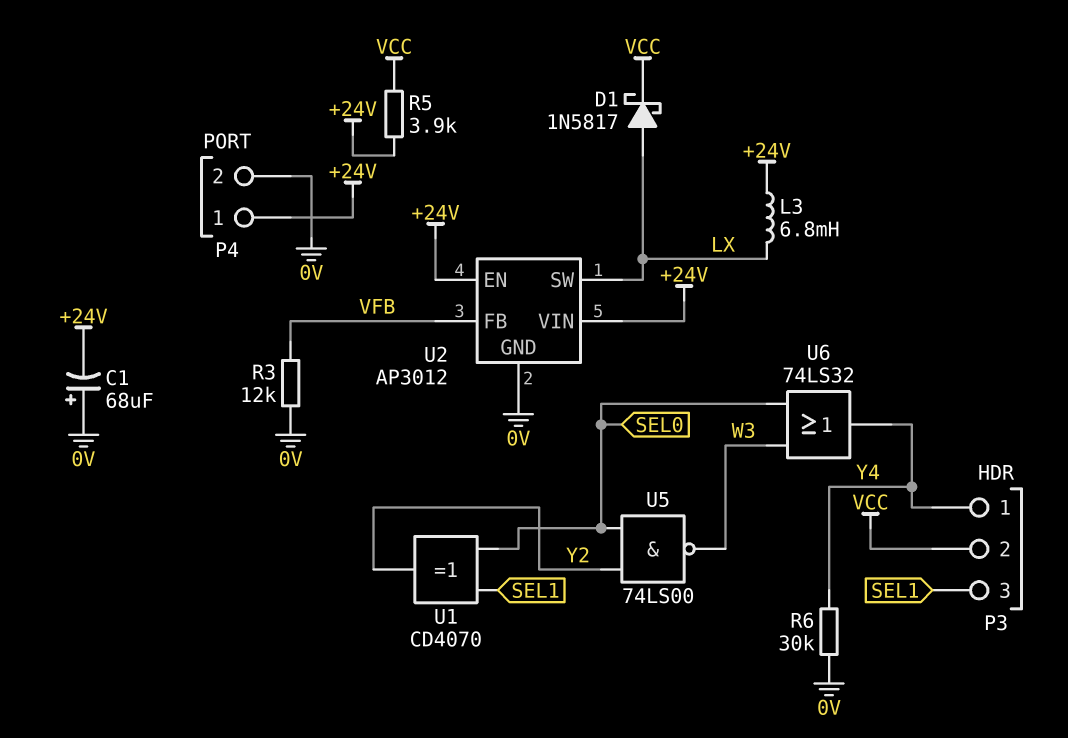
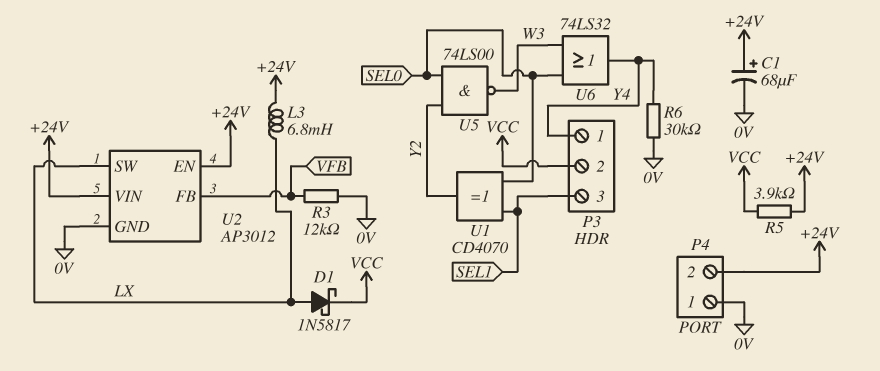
C1: 68uF (plus 0V, minus +24V) -> 68uF (plus +24V, minus 0V)
P4 pin 1: +24V -> 0V
P4 pin 2: 0V -> +24V

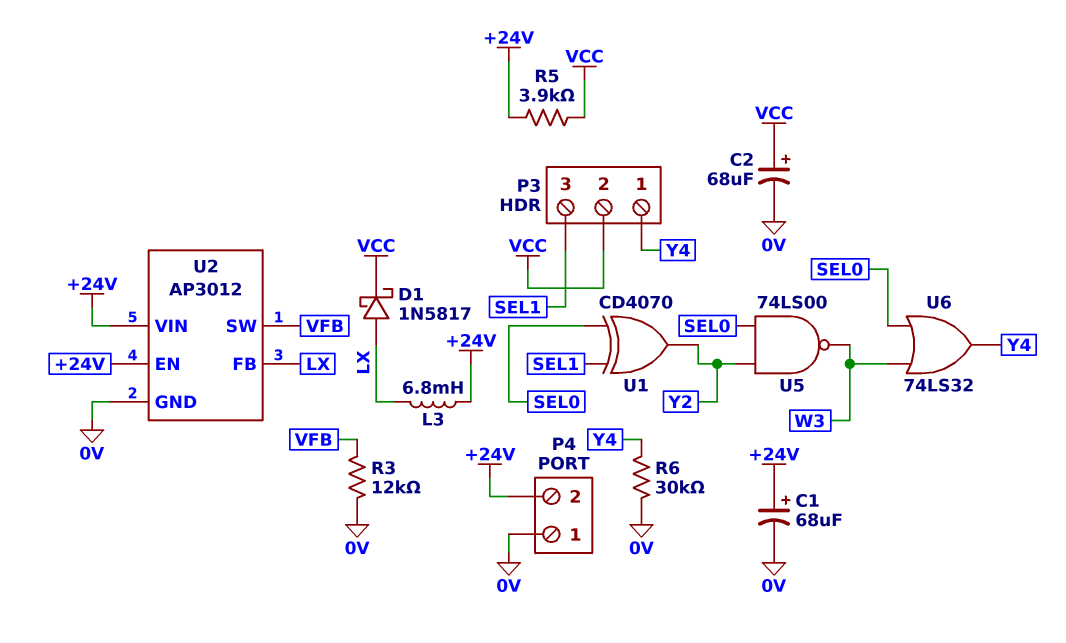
C2: none -> 68uF (plus VCC, minus 0V)
U2 pin FB: VFB -> LX
U2 pin SW: LX -> VFB

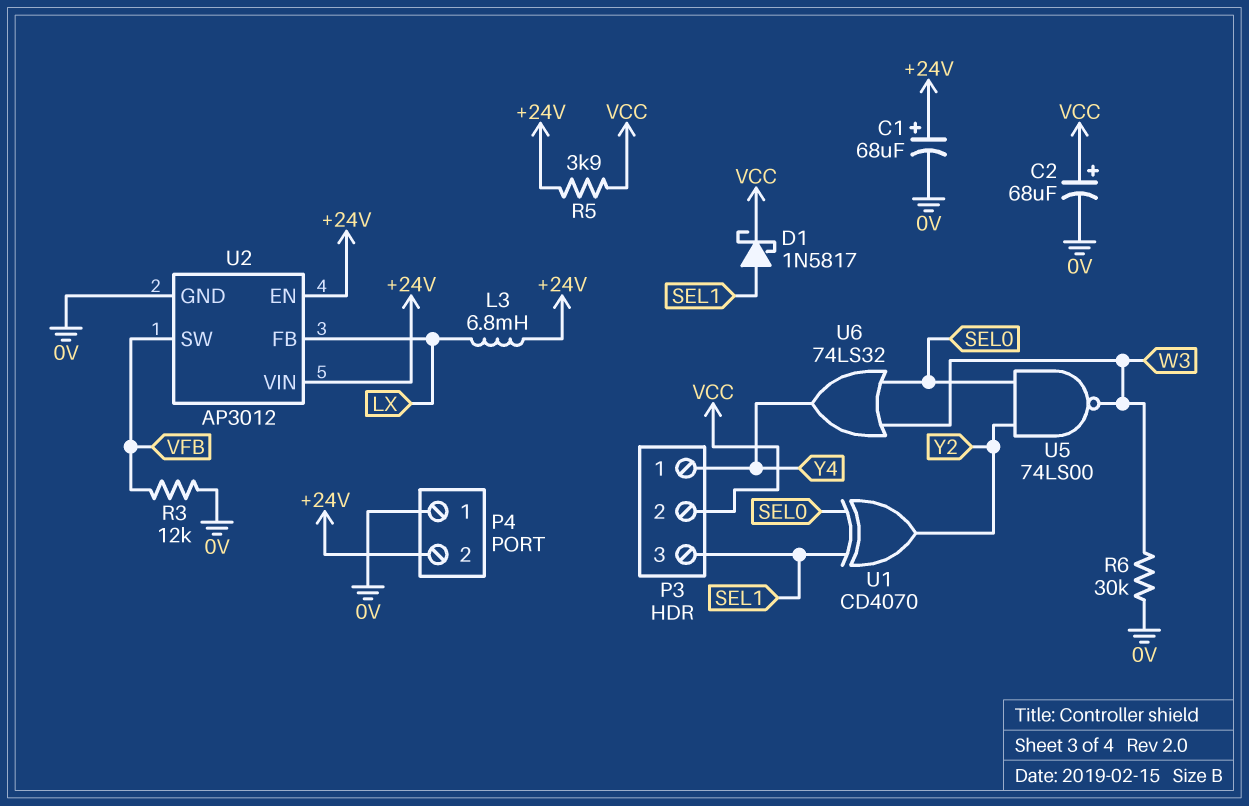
D1: schottky 1N5817 (A LX, K VCC) -> schottky 1N5817 (A SEL1, K VCC)
R6: 30k (0V, Y4) -> 30k (0V, W3)

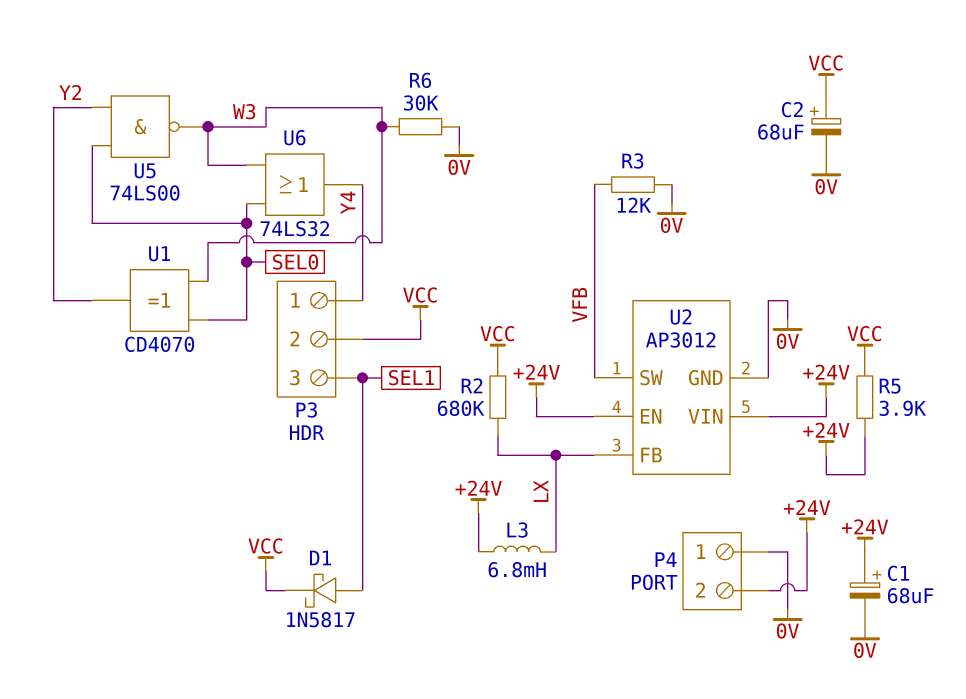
R2: none -> 680k (LX, VCC)
U1: XOR CD4070 (in SEL0, in SEL1, out Y2) -> XOR CD4070 (in SEL0, in W3, out Y2)

